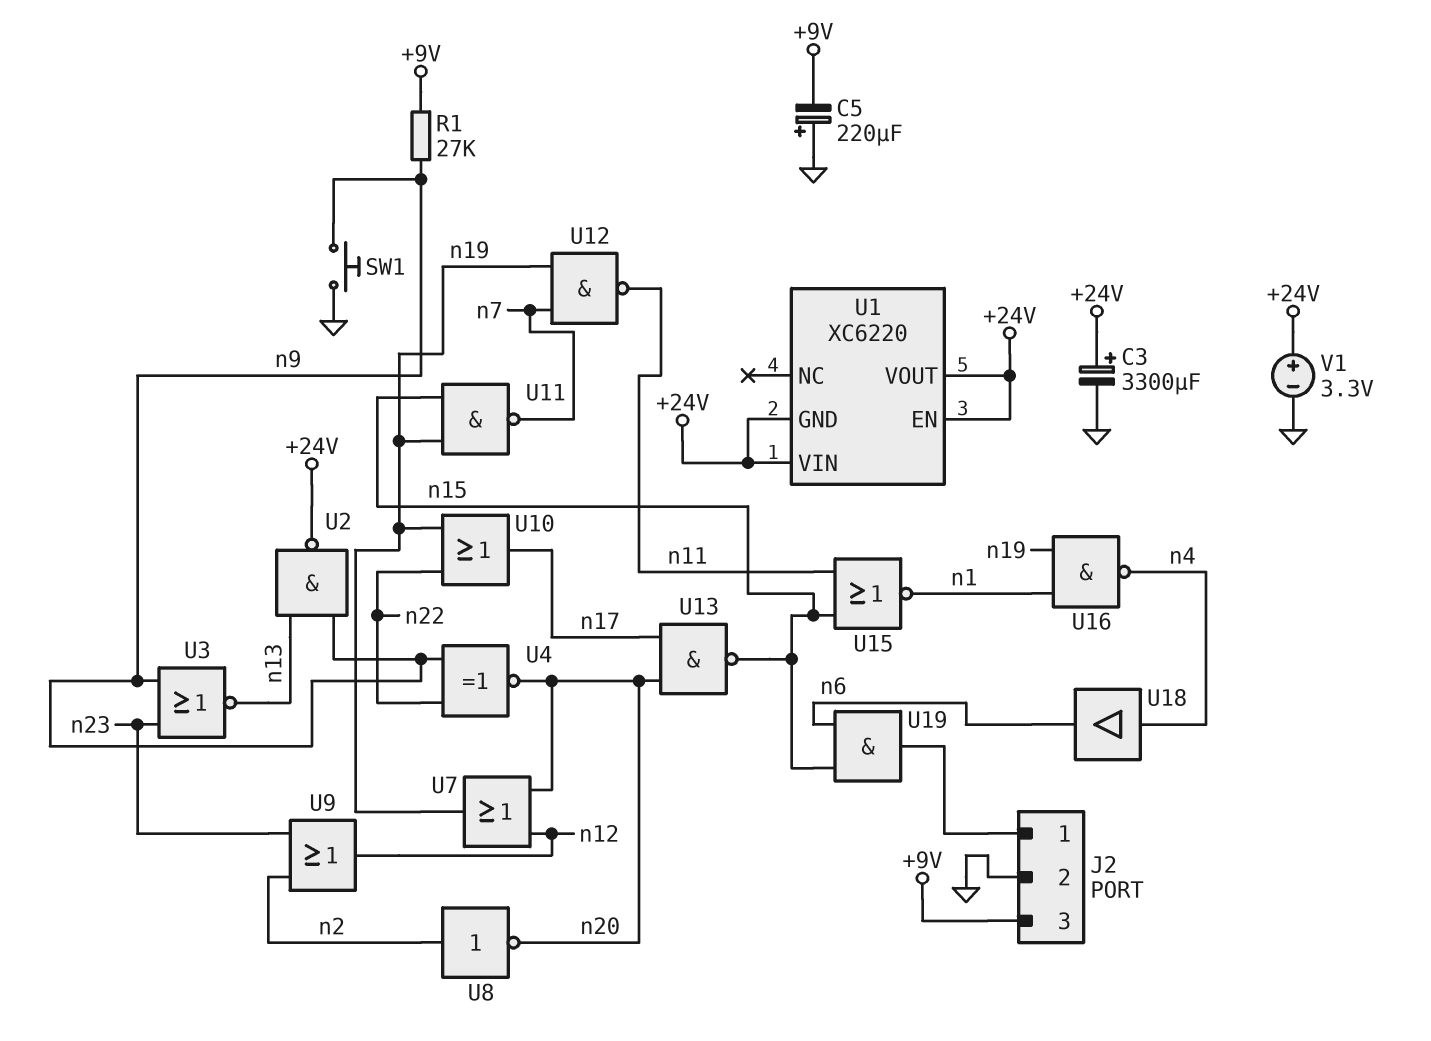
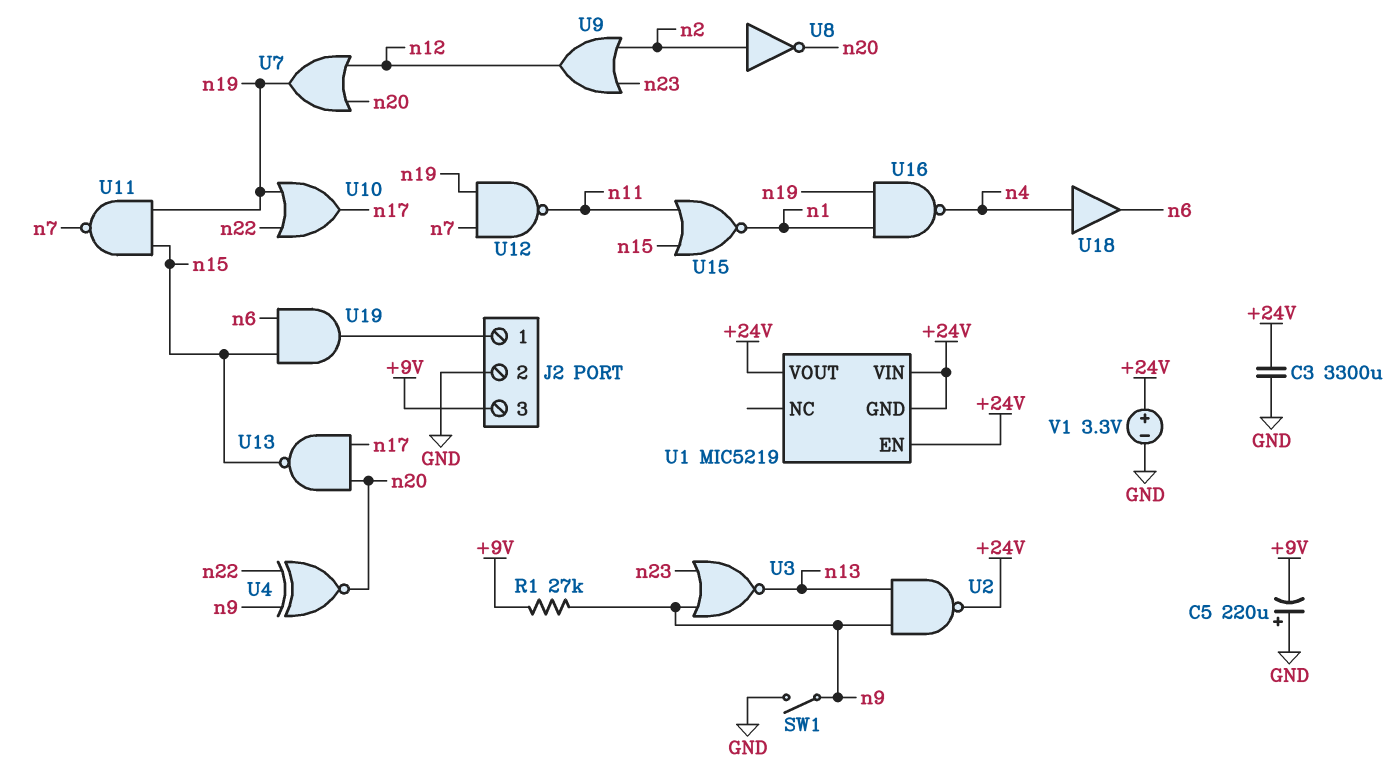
C3: 3300uF (plus +24V, minus GND) -> 3300uF (+24V, GND)
SW1: button (GND, n9) -> switch (GND, n9)
U1: XC6220 -> MIC5219

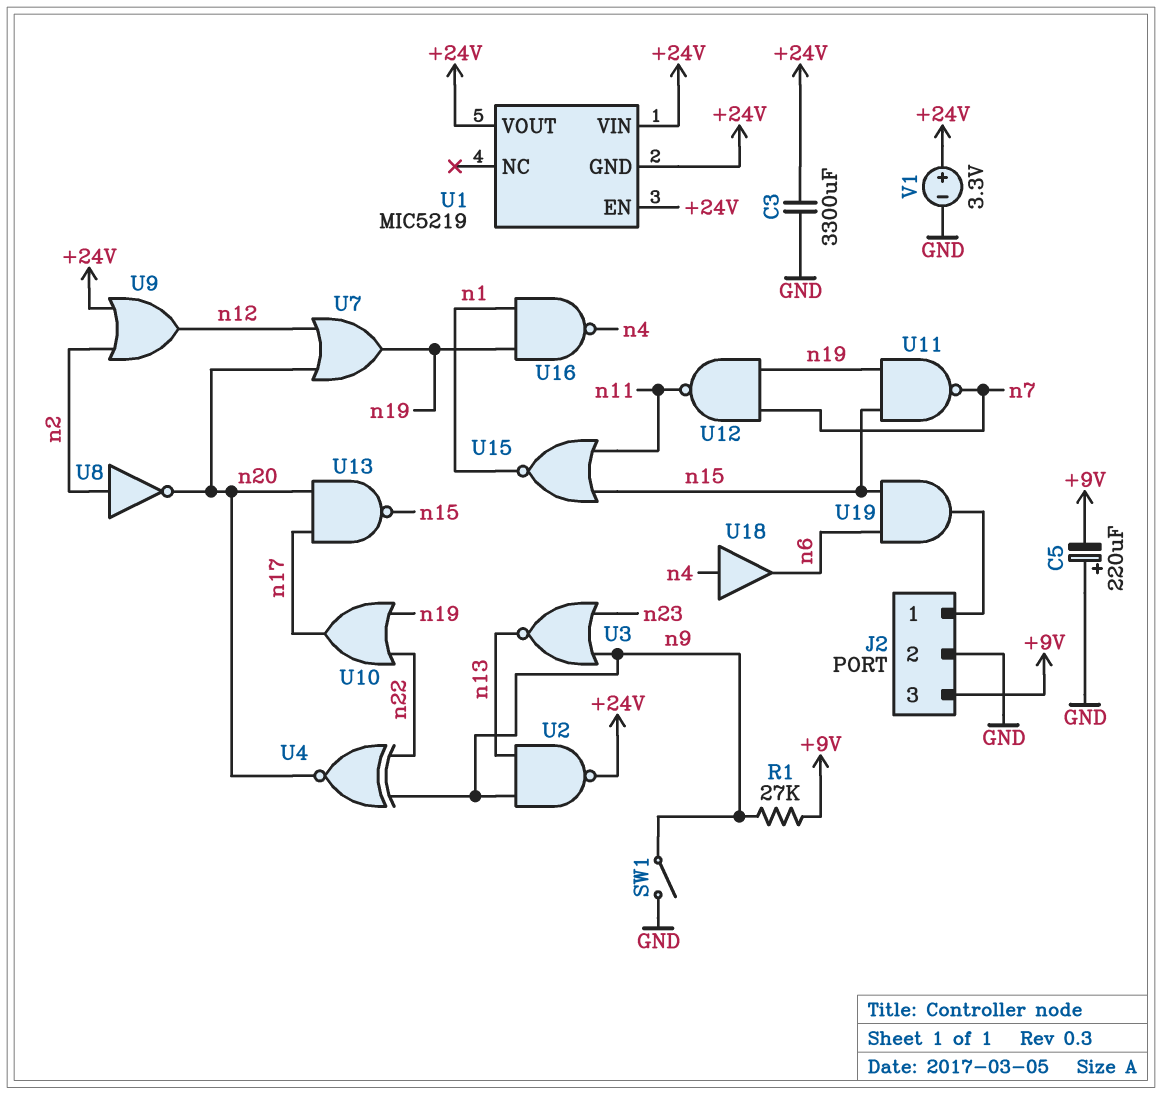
U9: OR (in n2, in n23, out n12) -> OR (in +24V, in n2, out n12)

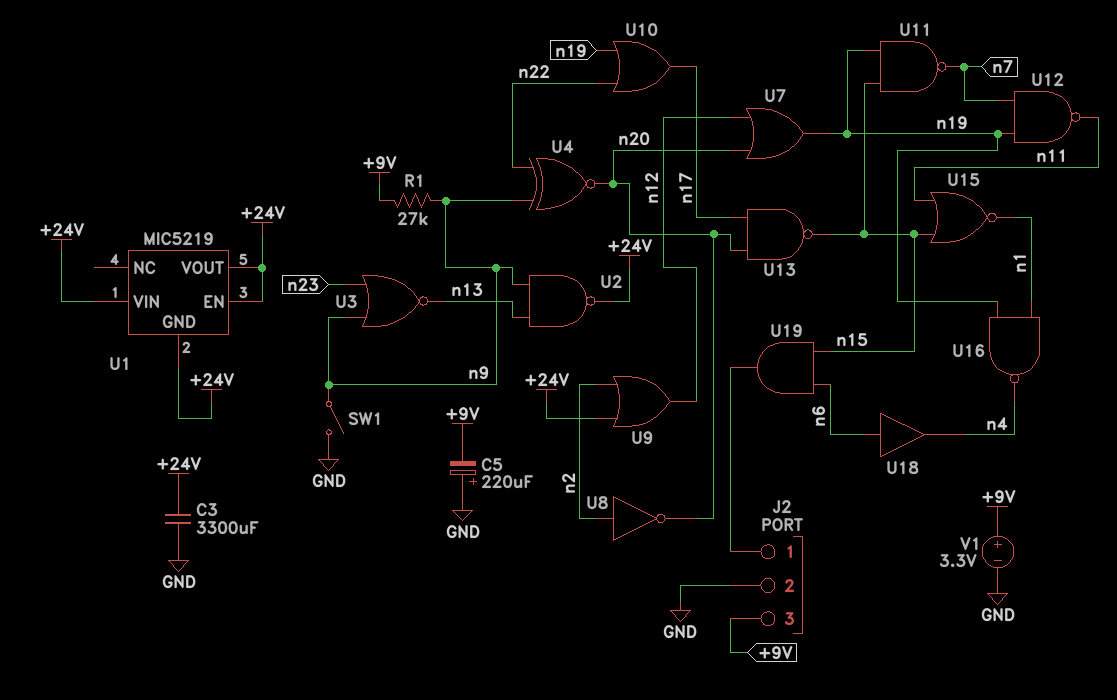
U18: buffer (in n4, out n6) -> buffer (in n6, out n4)
V1: 3.3V (plus +24V, minus GND) -> 3.3V (plus +9V, minus GND)

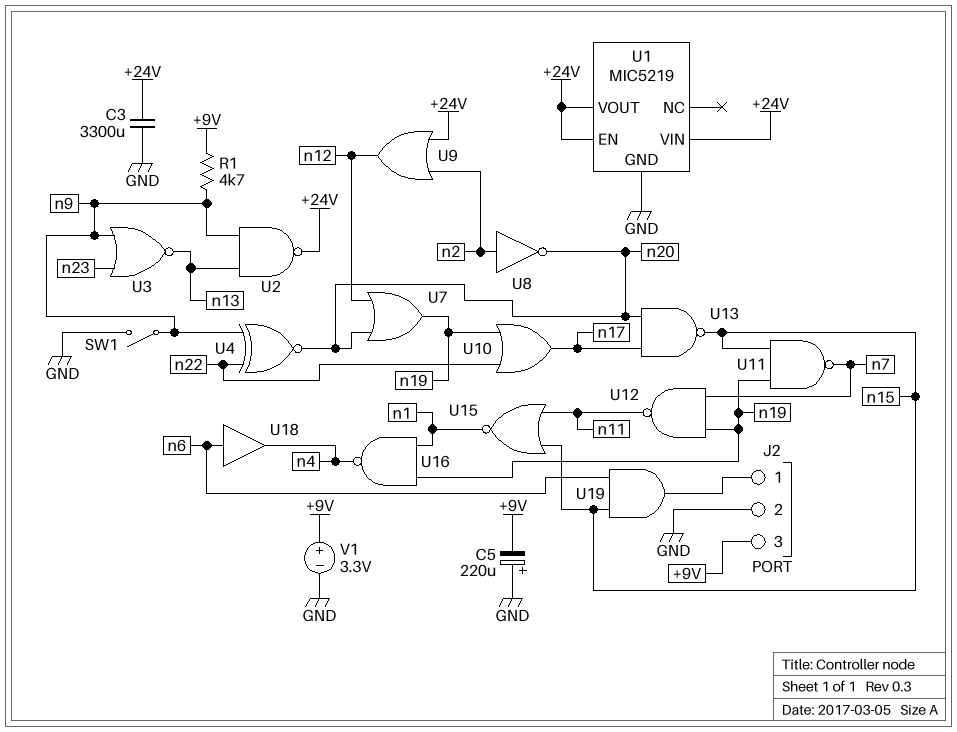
R1: 27k (+9V, n9) -> 4.7k (+9V, n9)
U1 pin GND: +24V -> GND

